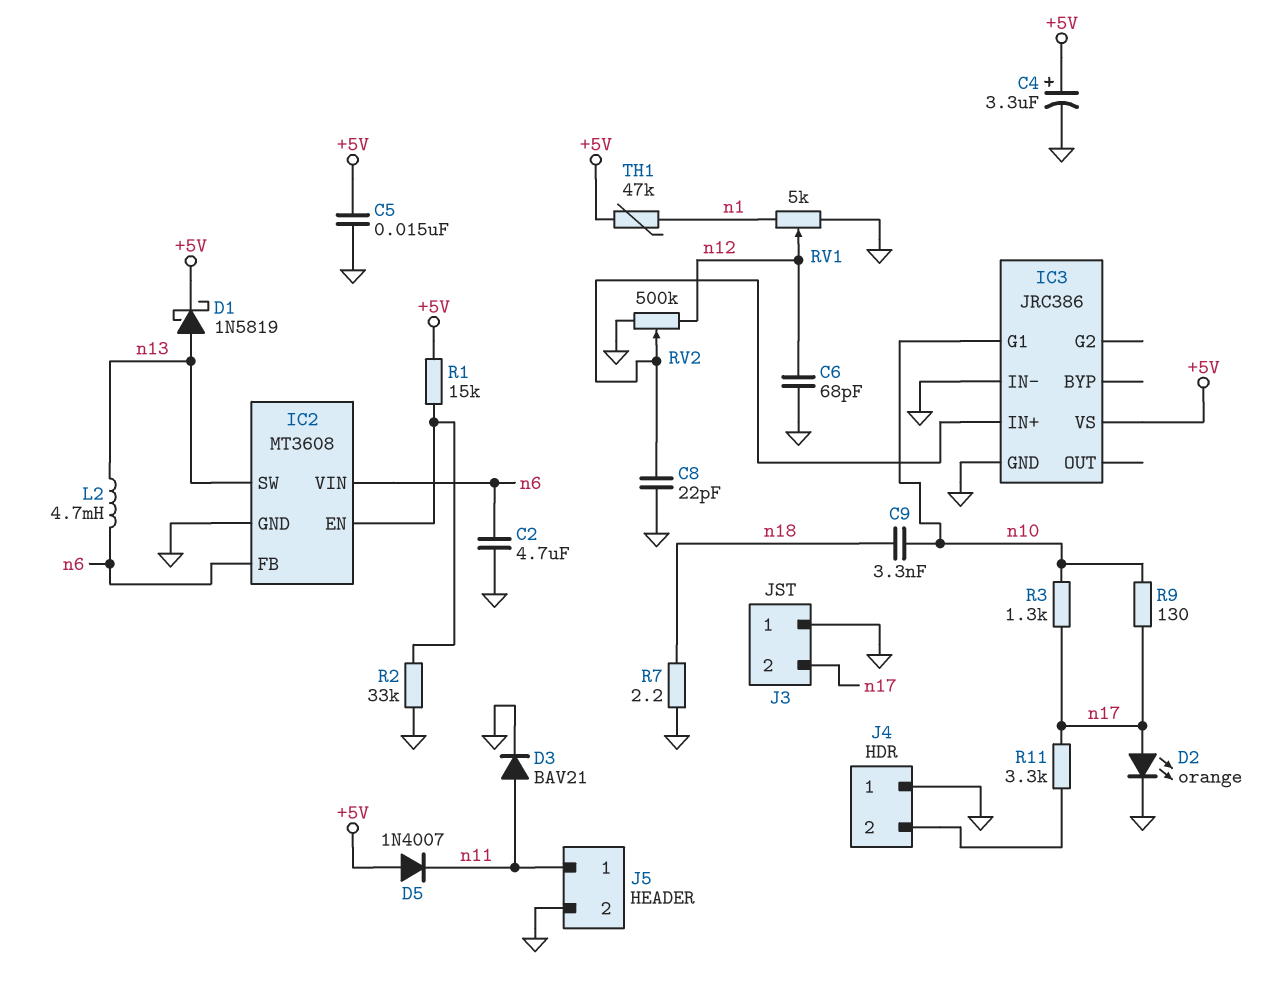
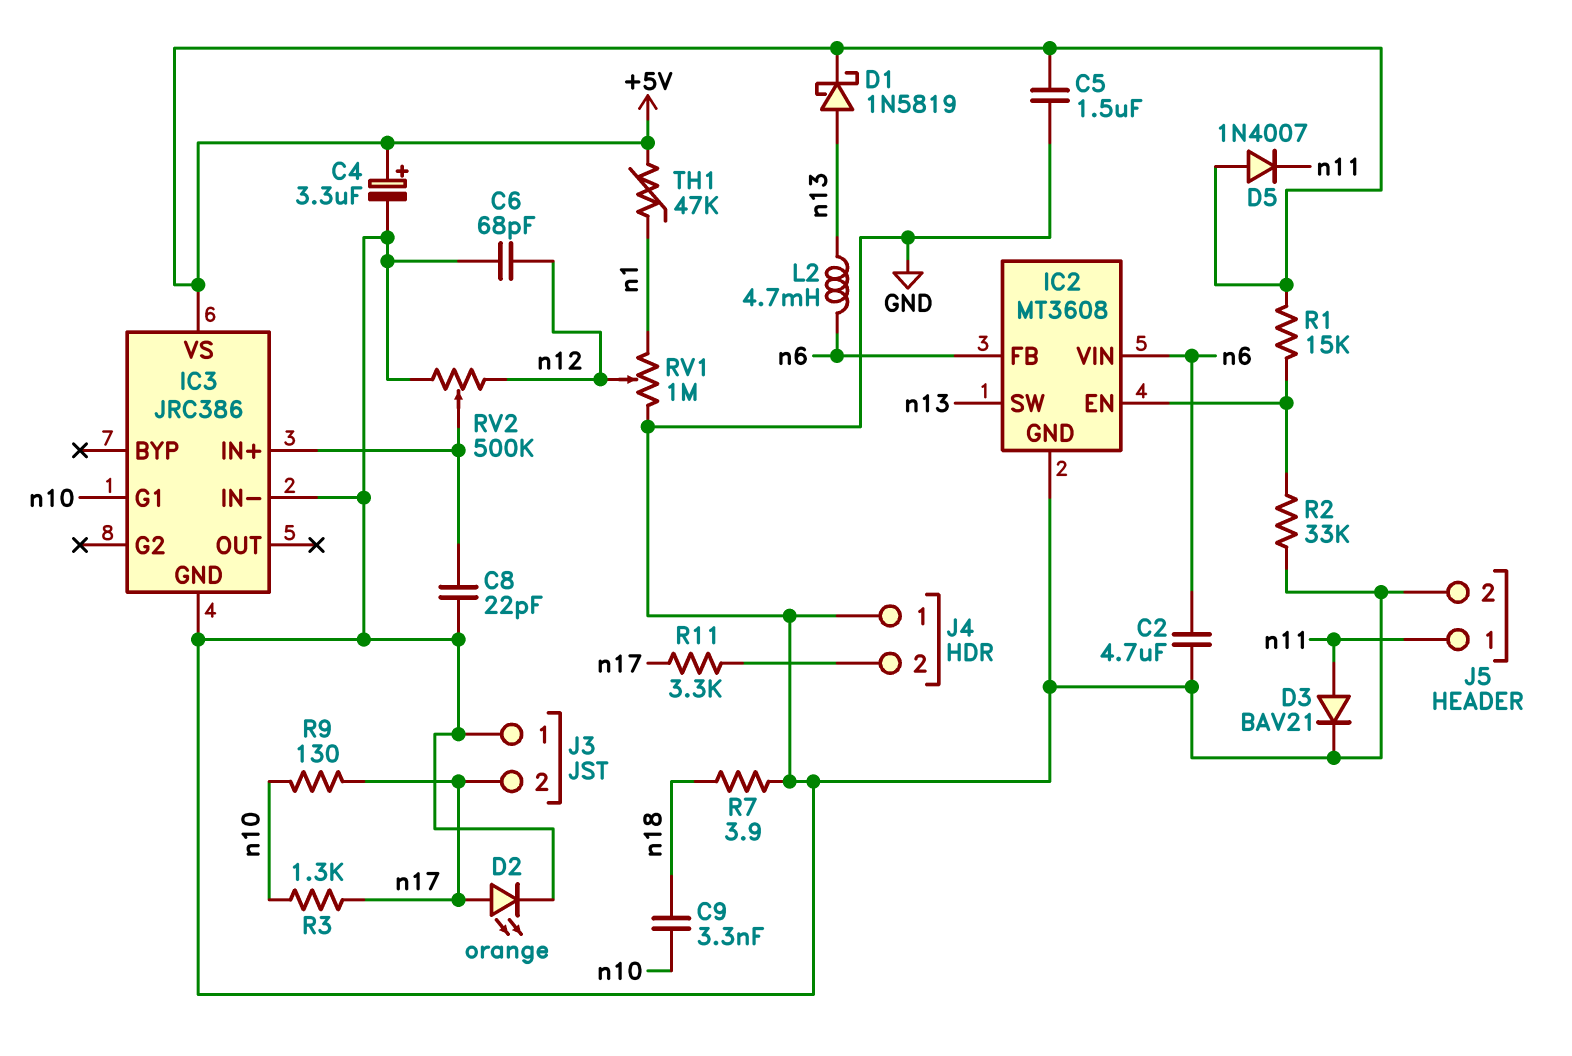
C5: 15nF (+5V, GND) -> 1.5uF (+5V, GND)
R7: 2.2 (GND, n18) -> 3.9 (GND, n18)
RV1: 5k (GND, n1, wiper n12) -> 1M (GND, n1, wiper n12)

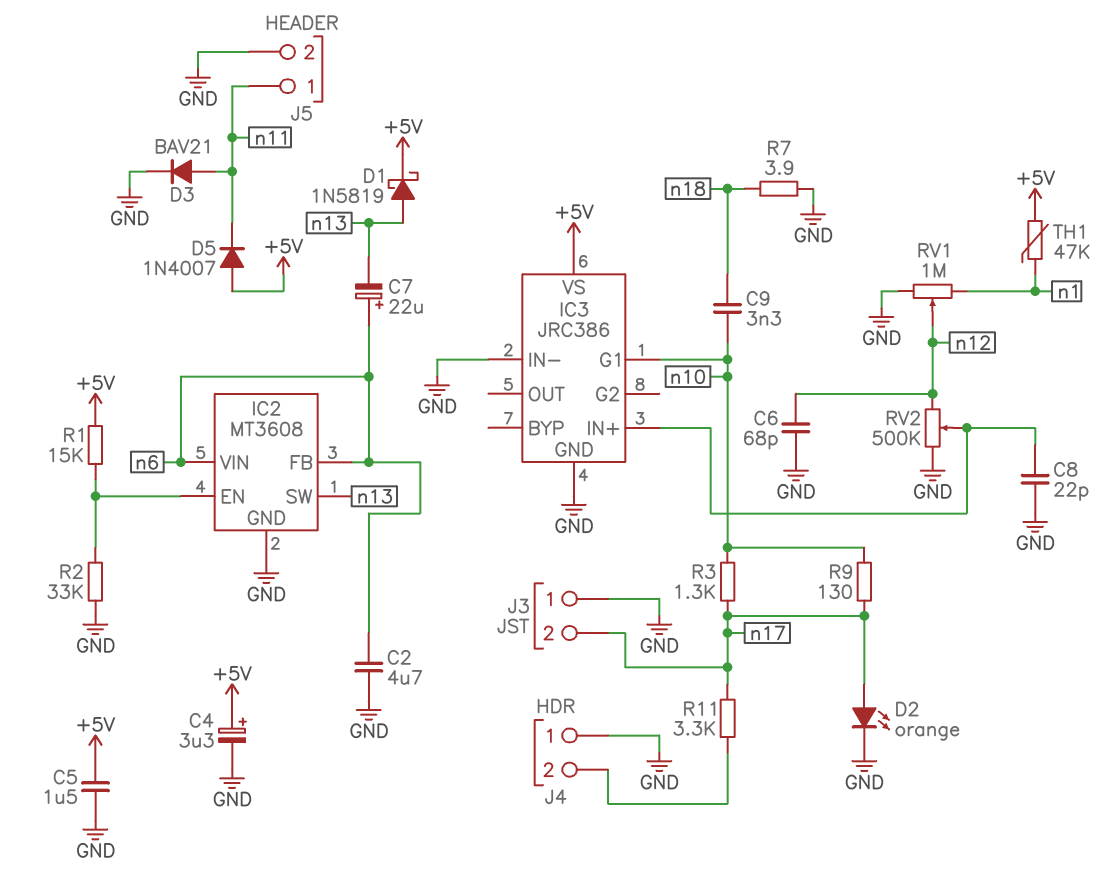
C7: none -> 22uF (plus n6, minus n13)
L2: 4.7mH (n6, n13) -> none

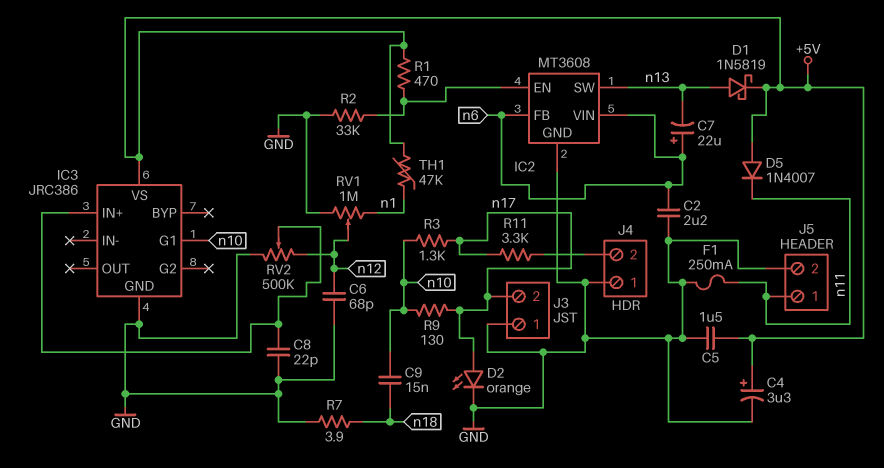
C2: 4.7uF (GND, n6) -> 2.2uF (GND, n6)
C9: 3.3nF (n10, n18) -> 15nF (n10, n18)
D3: diode BAV21 (A n11, K GND) -> none
F1: none -> 250mA (GND, n11)
IC3 pin IN-: GND -> none
R1: 15k (+5V, IC2/EN) -> 470 (+5V, IC2/EN)

